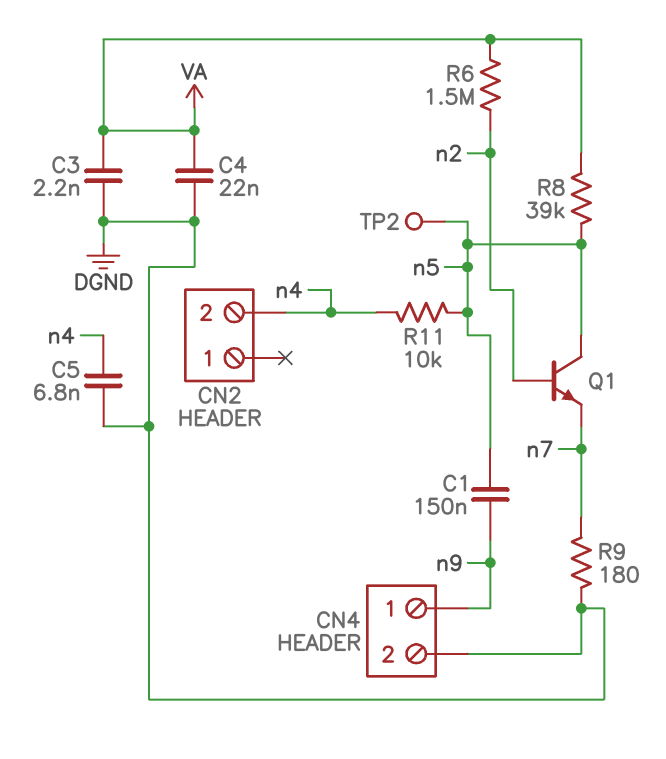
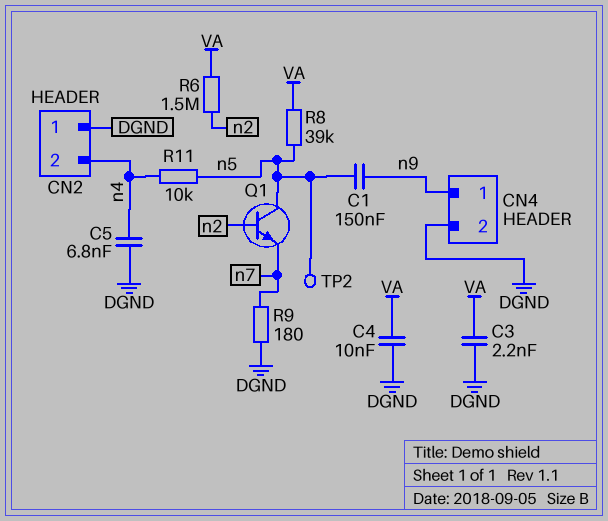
C4: 22nF (DGND, VA) -> 10nF (DGND, VA)
CN2 pin 1: none -> DGND

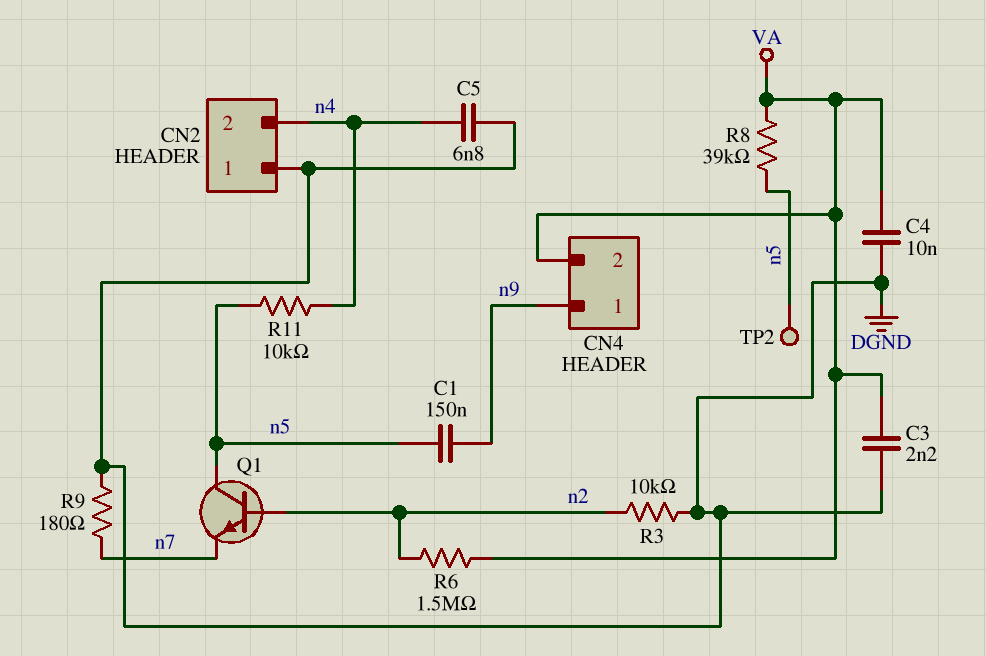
CN4 pin 2: DGND -> VA
R3: none -> 10k (DGND, n2)

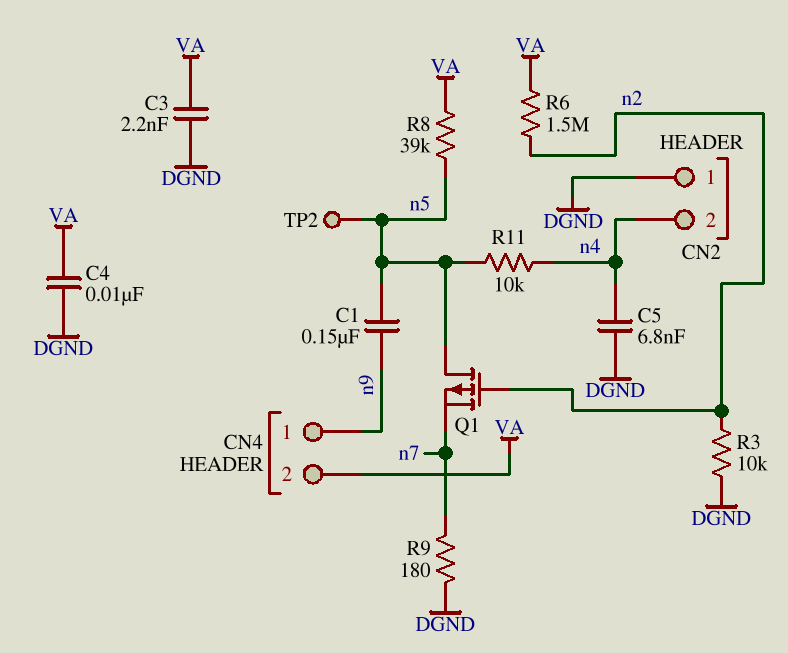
Q1: NPN (B n2, C n5, E n7) -> PMOS (G n2, D n5, S n7)

